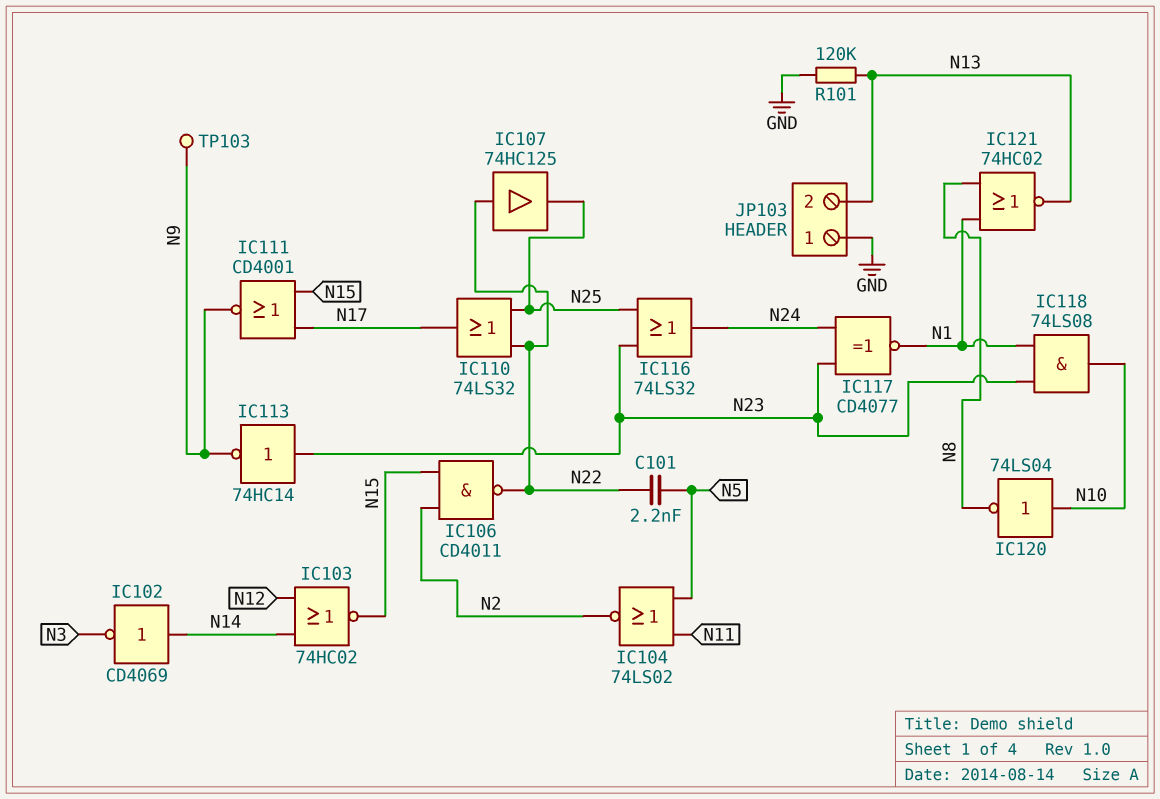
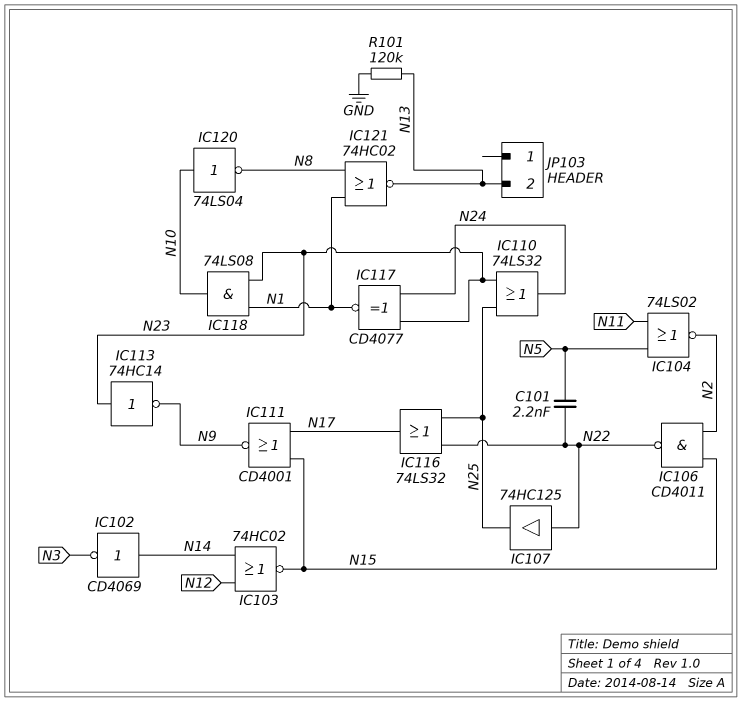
IC110: OR 74LS32 (in N22, in N25, out N17) -> OR 74LS32 (in N23, in N25, out N24)
IC116: OR 74LS32 (in N23, in N25, out N24) -> OR 74LS32 (in N22, in N25, out N17)
JP103 pin 1: GND -> none
TP103: test point (N9) -> none

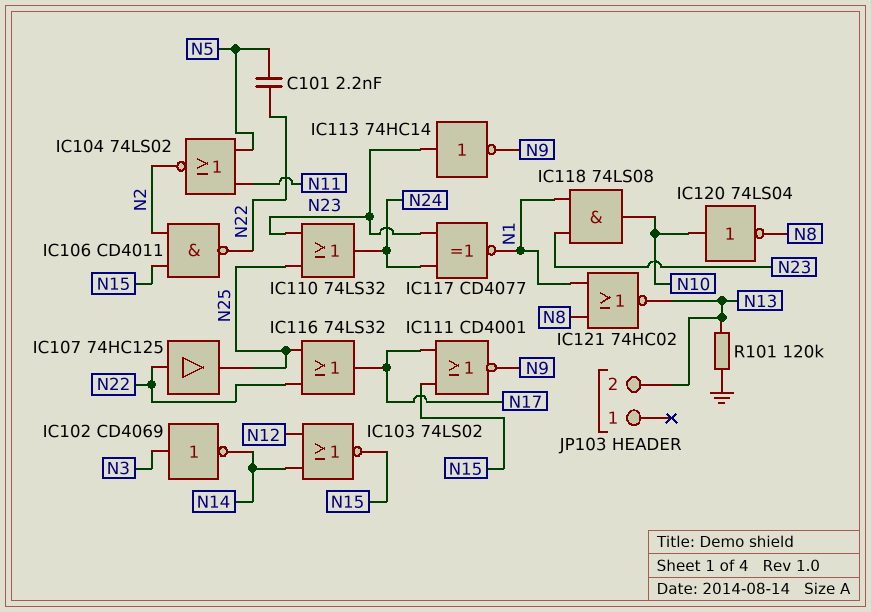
IC102: NOT CD4069 (in N14, out N3) -> NOT CD4069 (in N3, out N14)
IC103: NOR 74HC02 (in N12, in N14, out N15) -> NOR 74LS02 (in N12, in N14, out N15)

